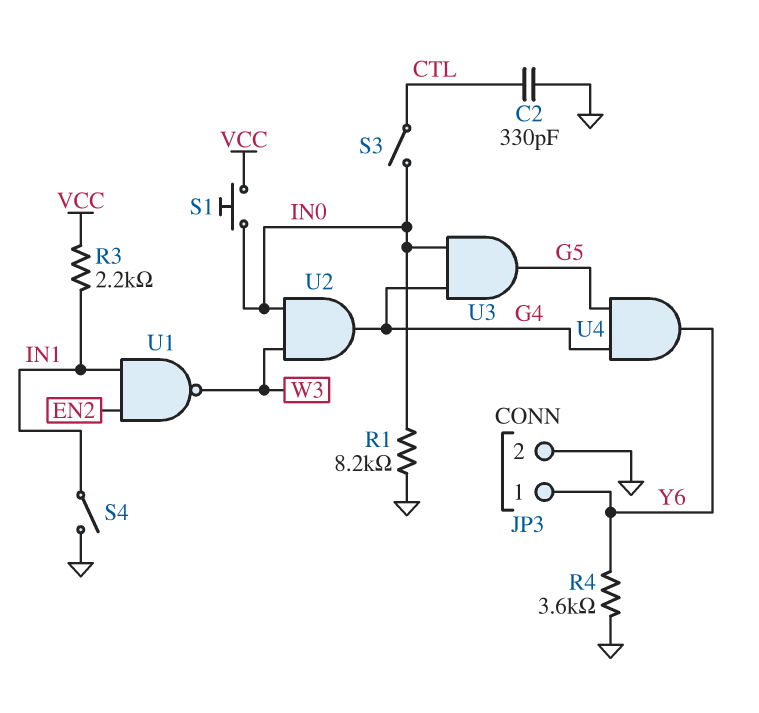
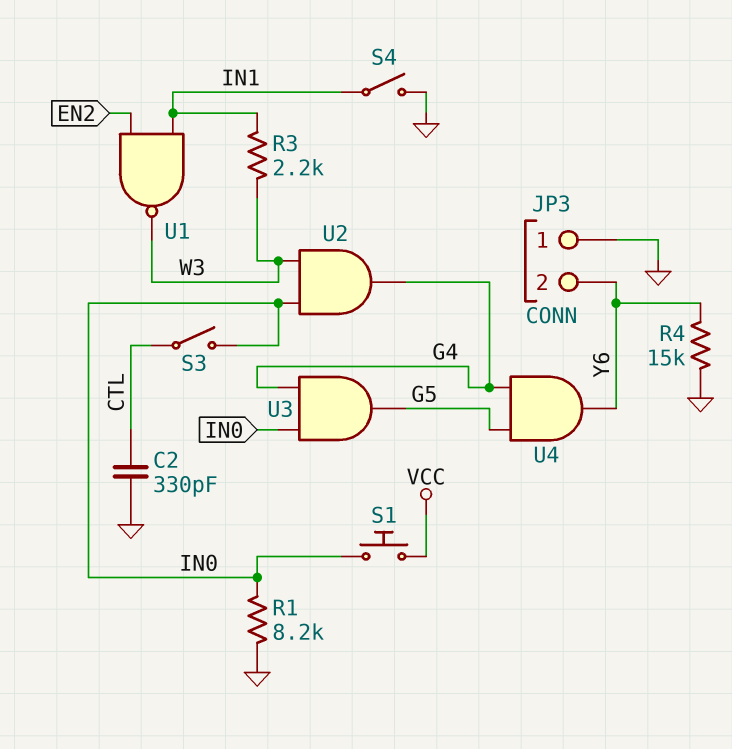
JP3 pin 1: Y6 -> GND
JP3 pin 2: GND -> Y6
R3: 2.2k (IN1, VCC) -> 2.2k (IN1, W3)
R4: 3.6k (GND, Y6) -> 15k (GND, Y6)

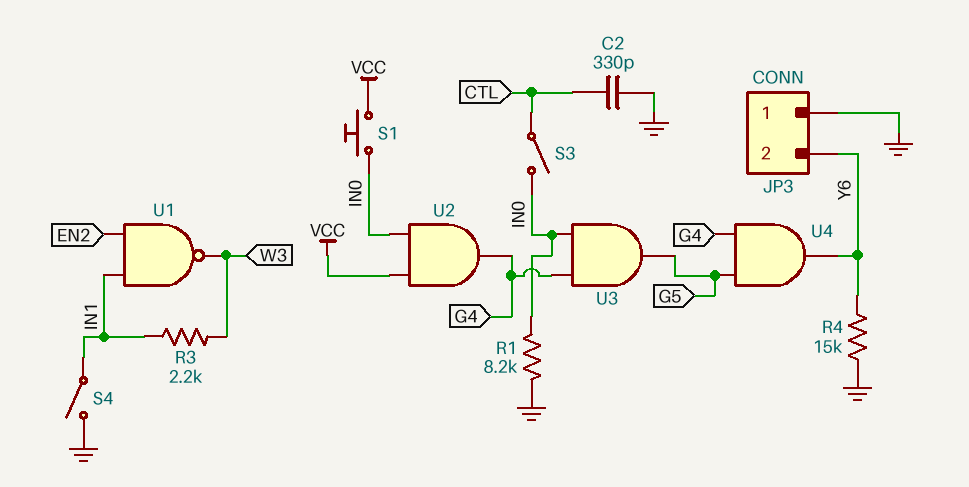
U2: AND (in IN0, in W3, out G4) -> AND (in IN0, in VCC, out G4)

